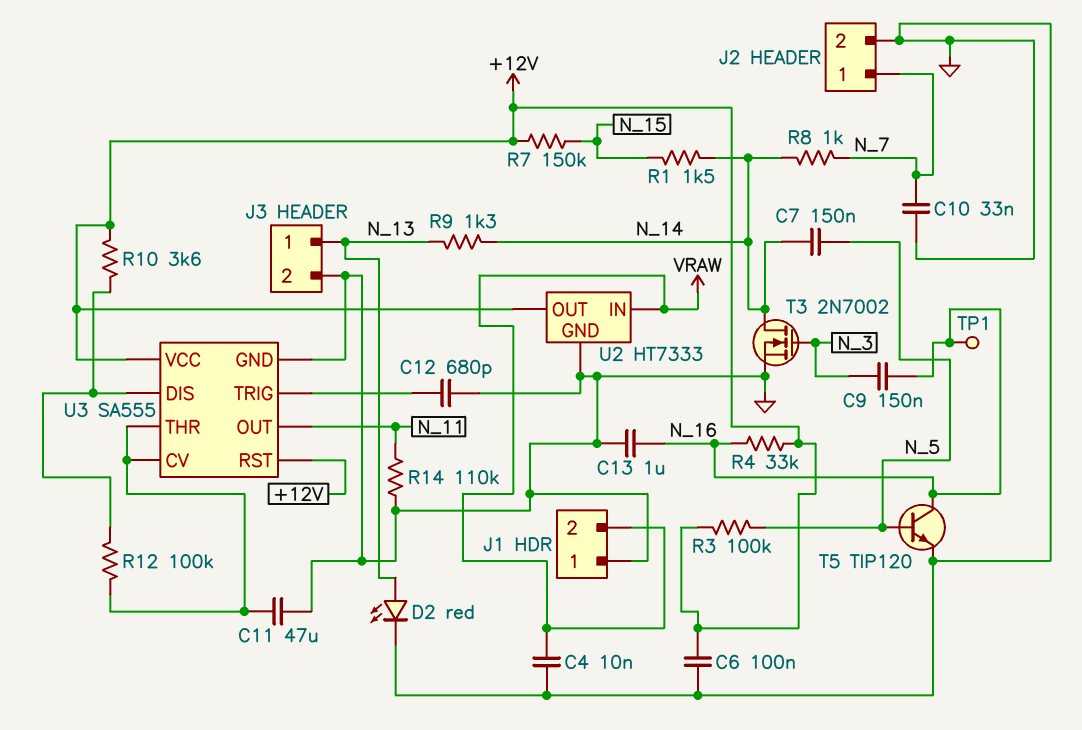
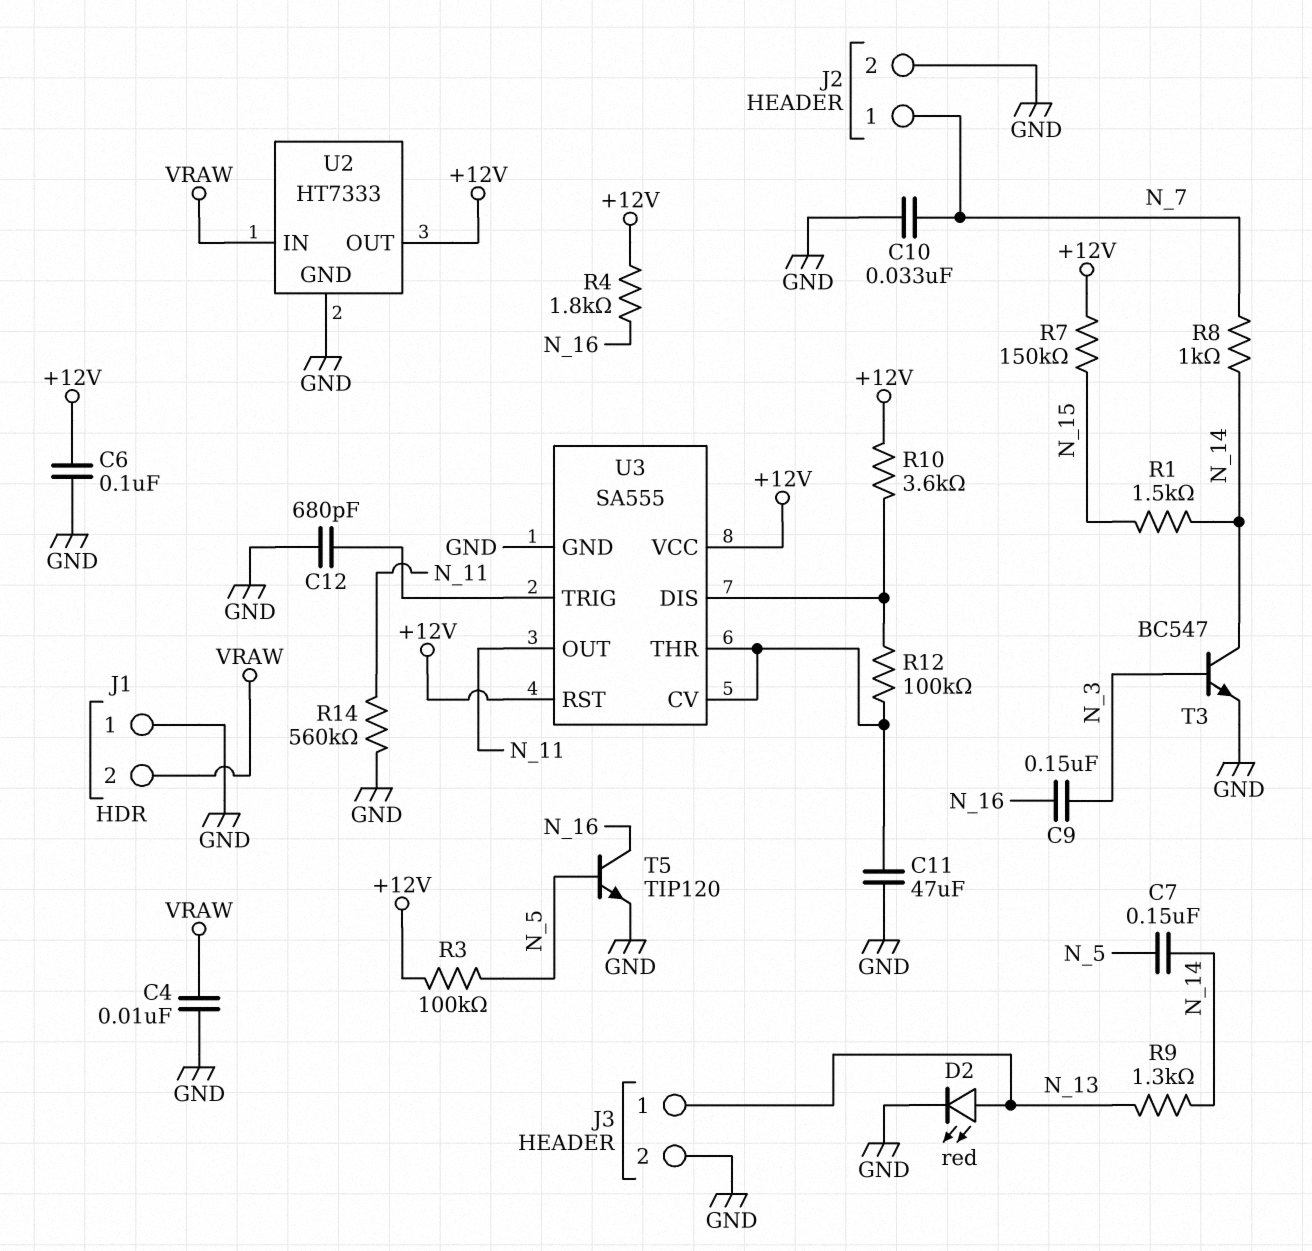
C13: 1uF (GND, N_16) -> none
R4: 33k (+12V, N_16) -> 1.8k (+12V, N_16)
R14: 110k (GND, N_11) -> 560k (GND, N_11)
T3: NMOS 2N7002 (G N_3, D N_14, S GND) -> NPN BC547 (B N_3, C N_14, E GND)
TP1: test point (N_16) -> none

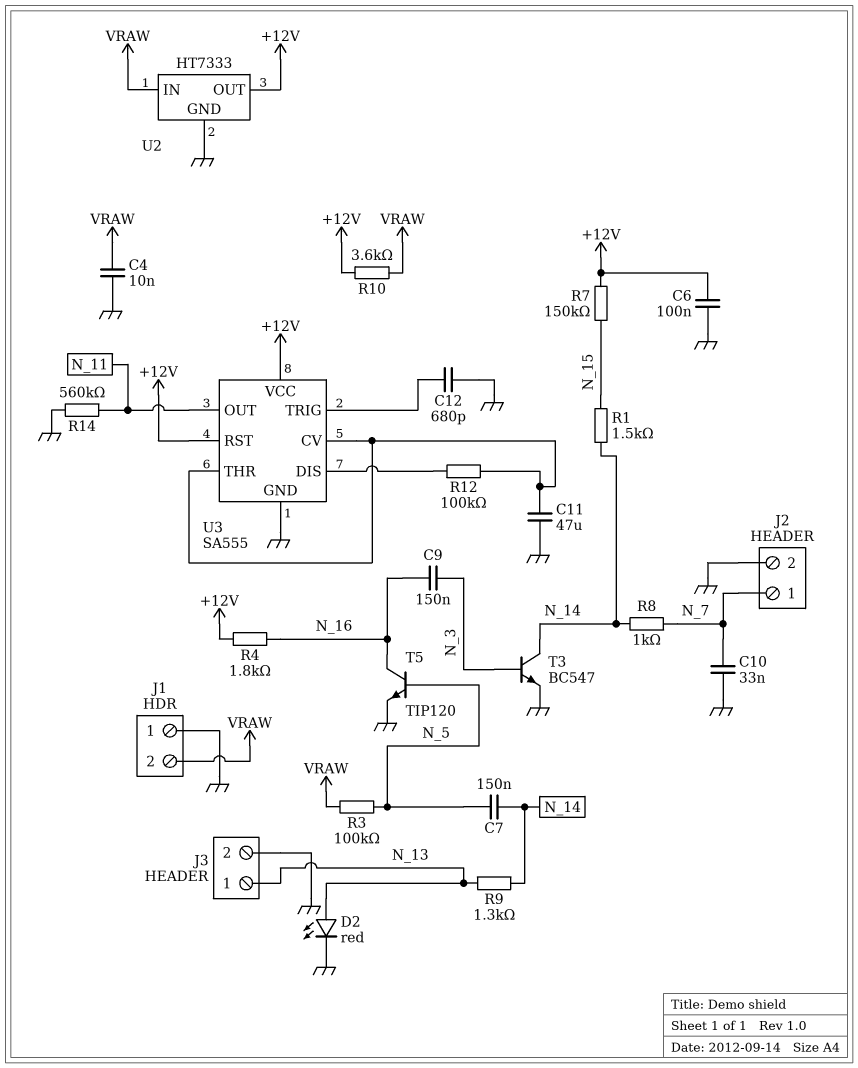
R3: 100k (+12V, N_5) -> 100k (N_5, VRAW)
R10: 3.6k (+12V, U3/DIS) -> 3.6k (+12V, VRAW)

